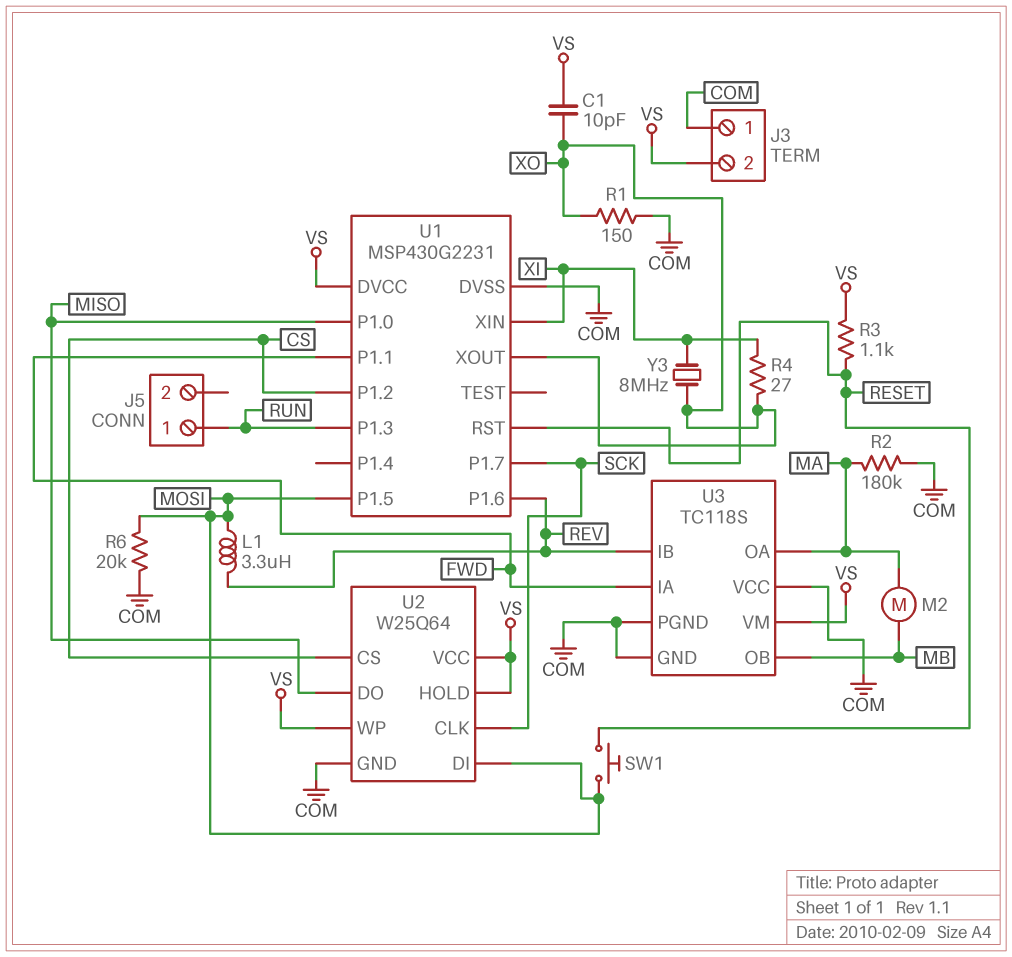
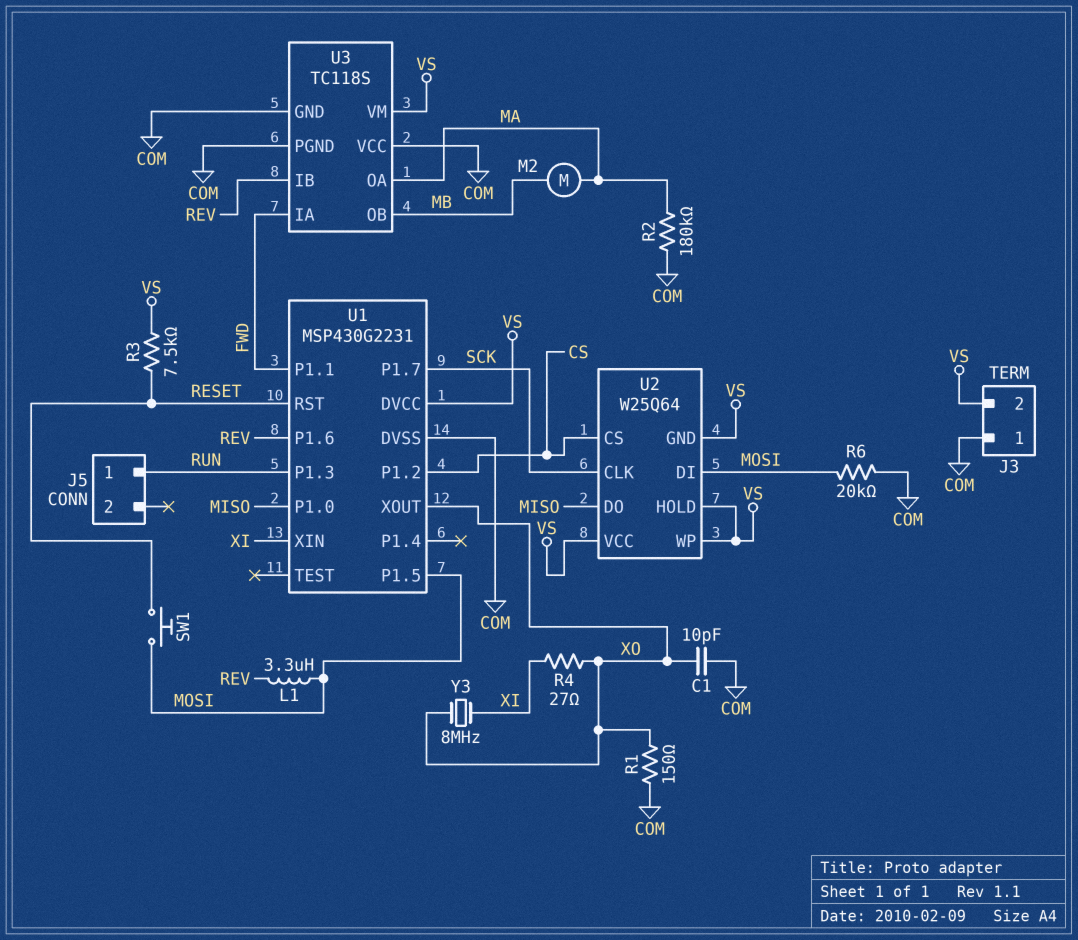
C1: 10pF (VS, XO) -> 10pF (COM, XO)
R3: 1.1k (RESET, VS) -> 7.5k (RESET, VS)
U2 pin GND: COM -> VS

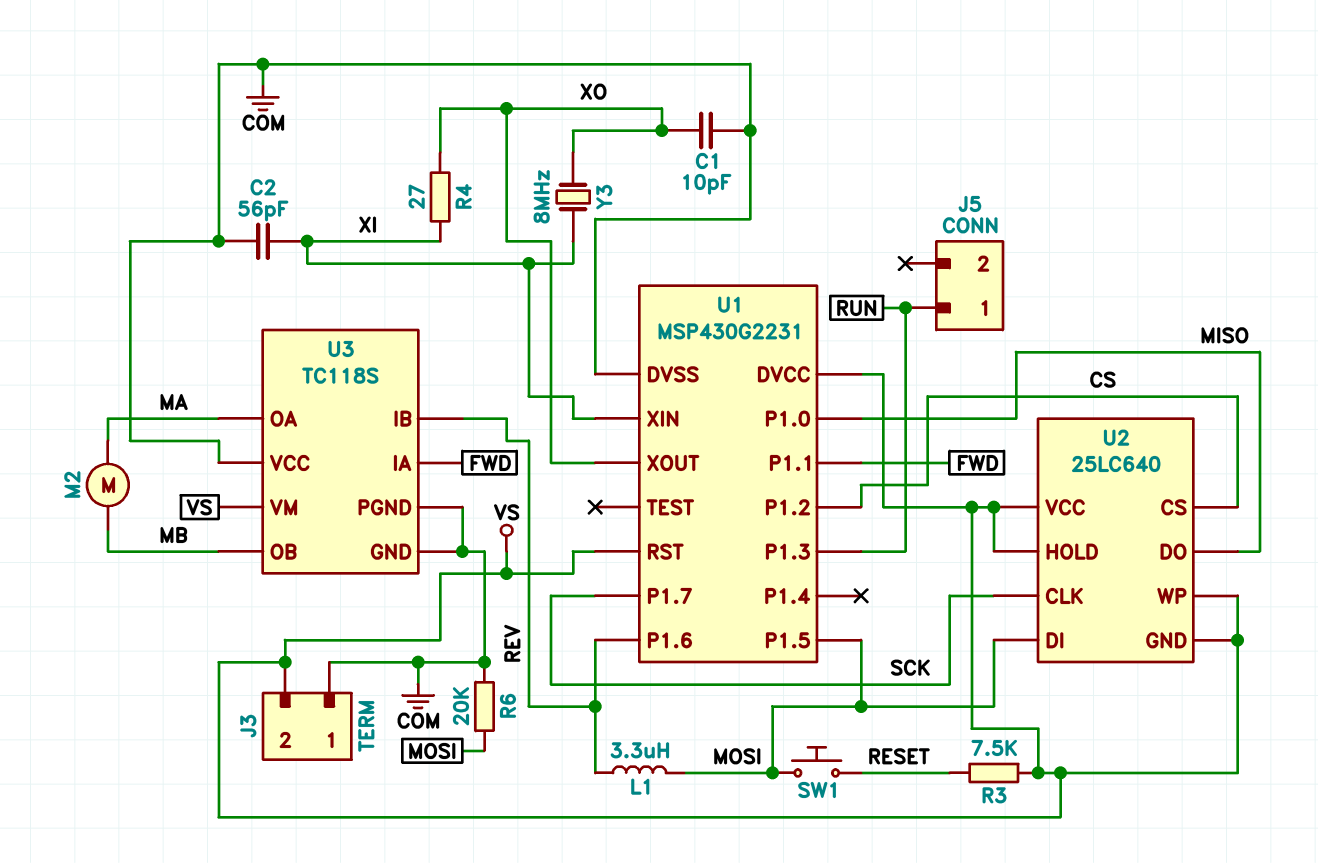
C2: none -> 56pF (COM, XI)
R1: 150 (COM, XO) -> none
R2: 180k (COM, MA) -> none
U1 pin RST: RESET -> VS
U2: W25Q64 -> 25LC640

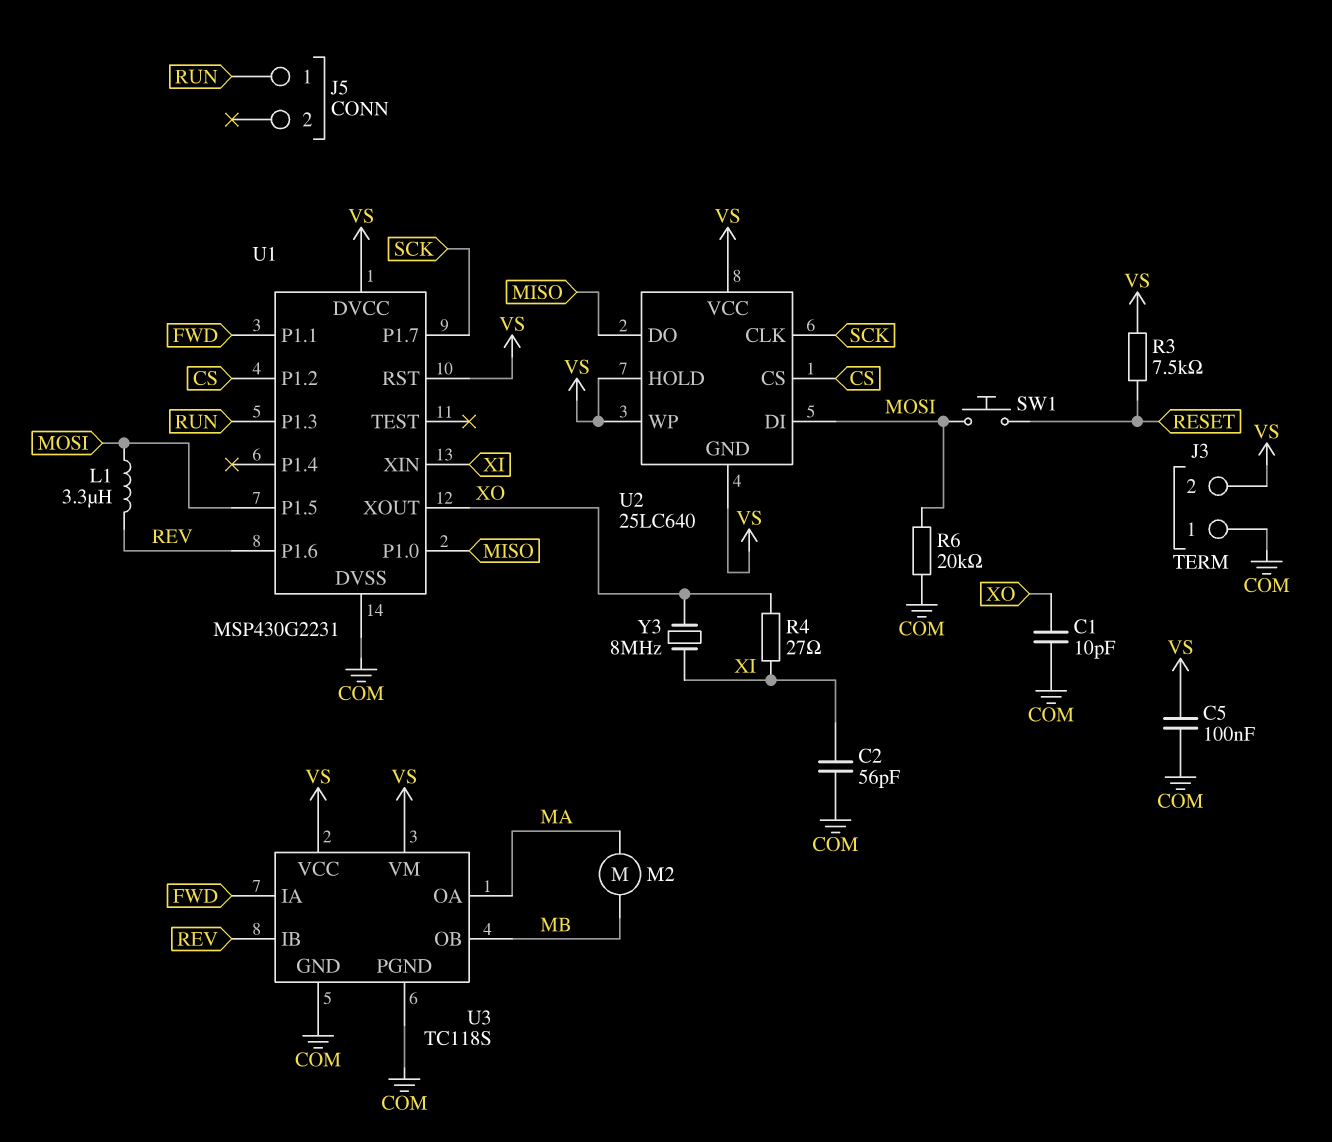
C5: none -> 100nF (COM, VS)
U3 pin VCC: COM -> VS

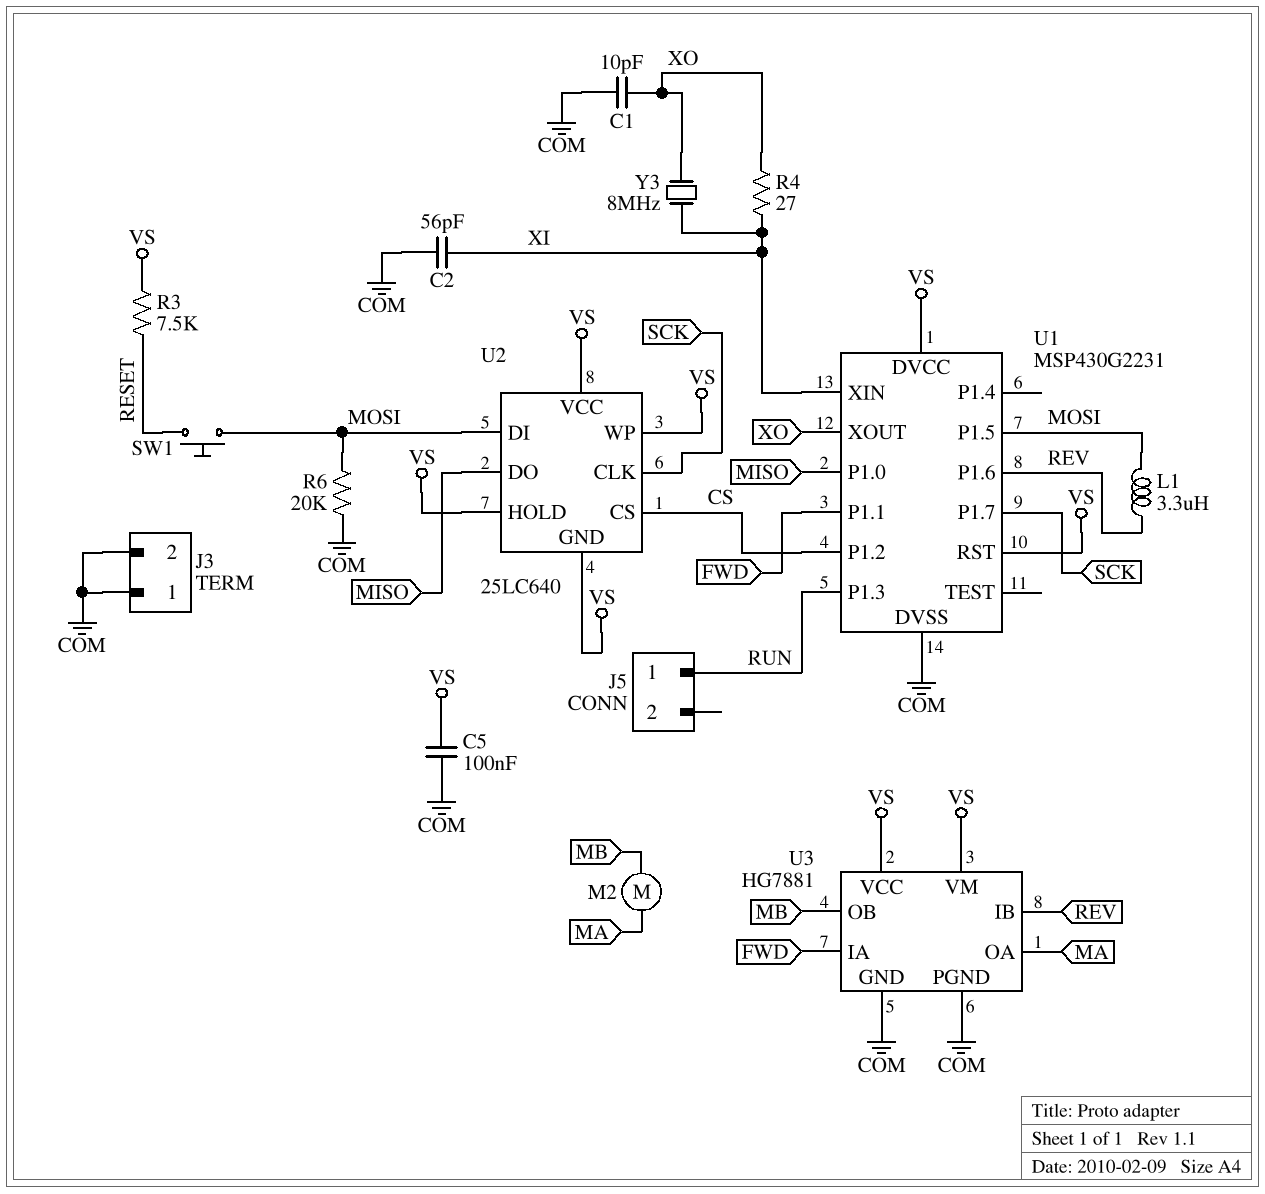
J3 pin 2: VS -> COM
U3: TC118S -> HG7881

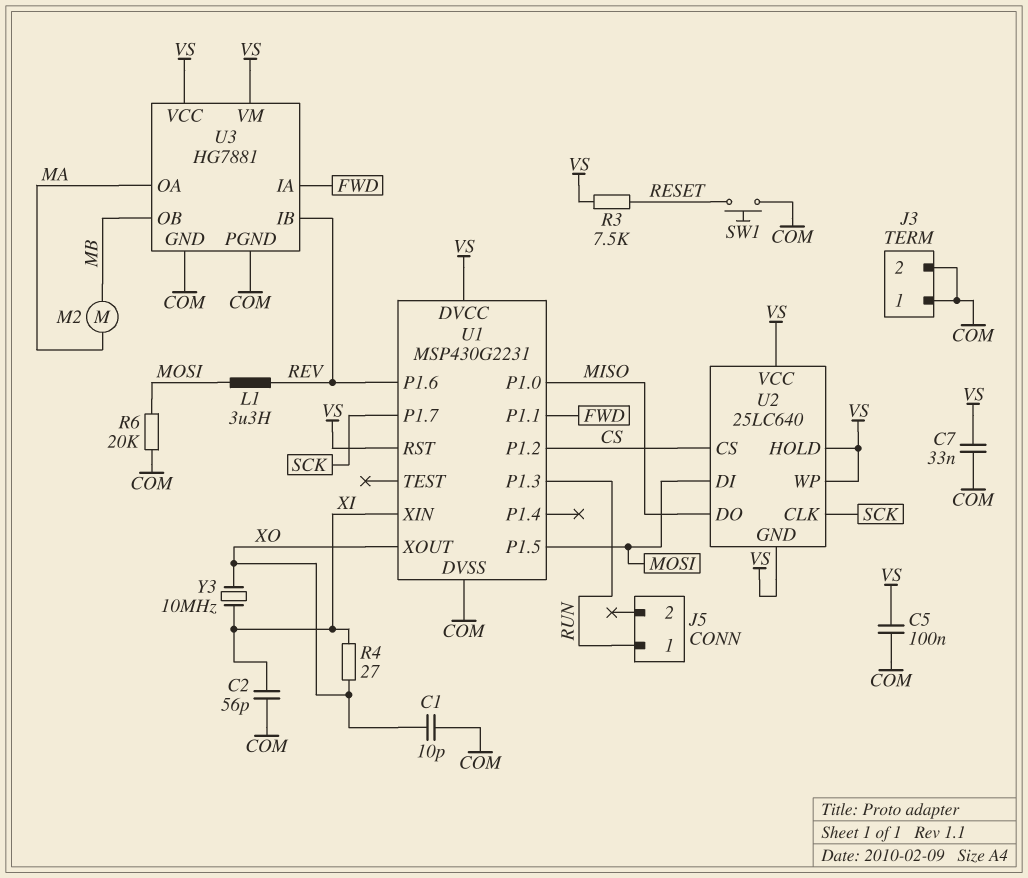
C7: none -> 33nF (COM, VS)
SW1: button (MOSI, RESET) -> button (COM, RESET)
Y3: 8MHz (XI, XO) -> 10MHz (XI, XO)

